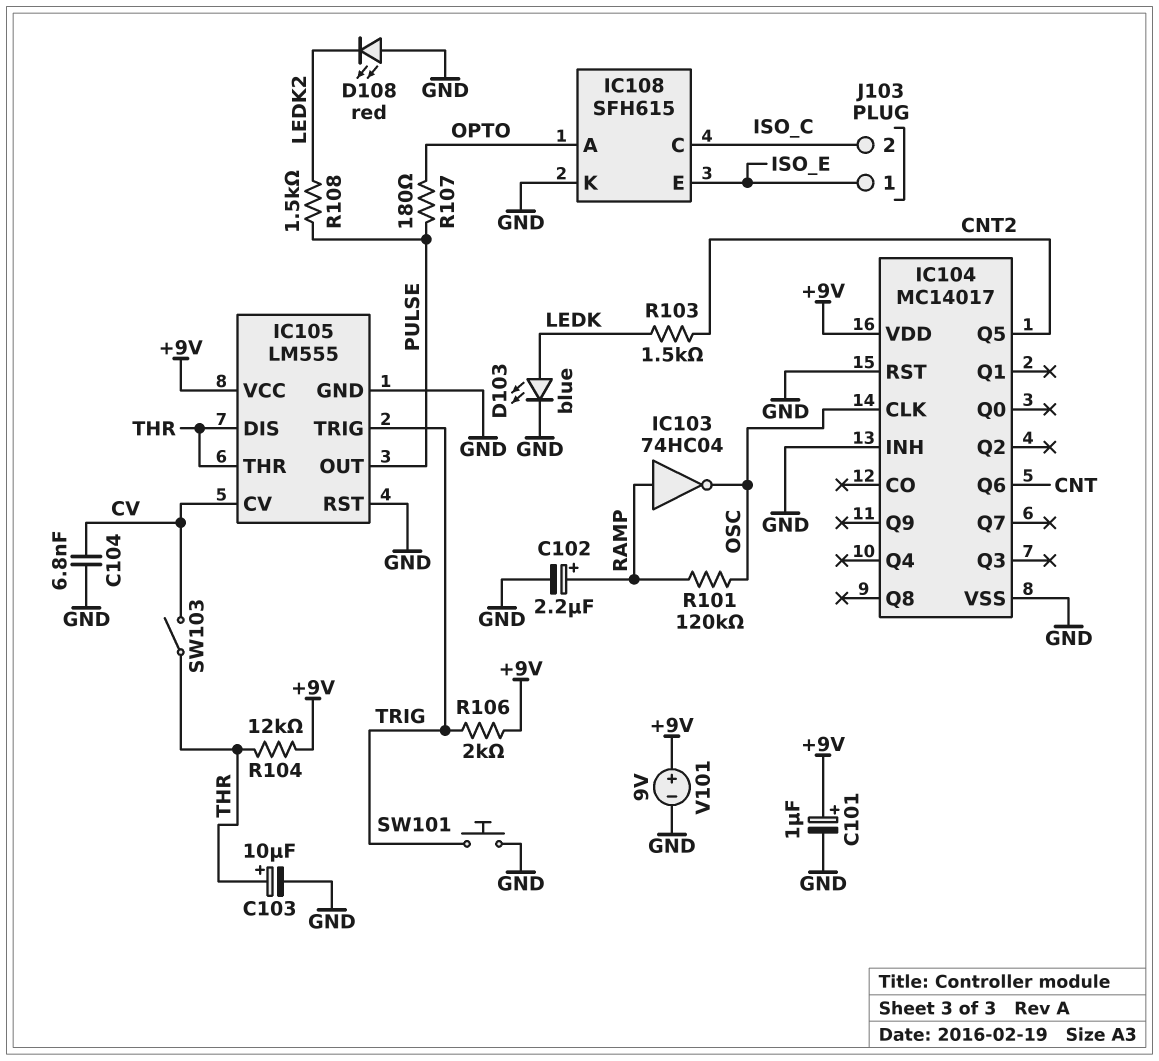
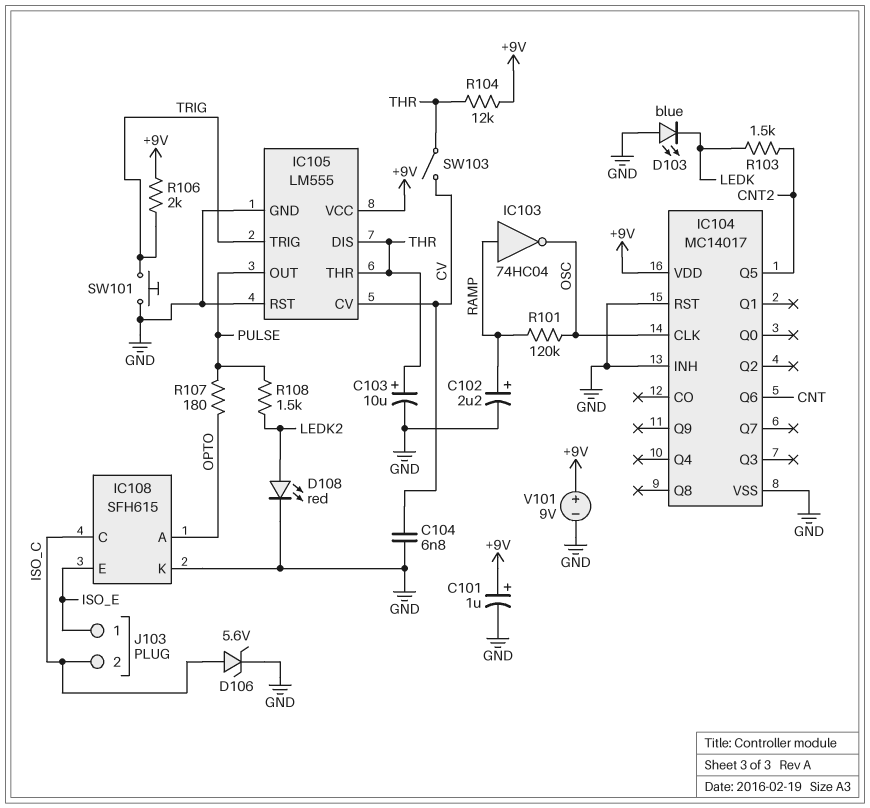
D103: LED blue (A LEDK, K GND) -> LED blue (A GND, K LEDK)
D106: none -> zener 5.6V (A ISO_C, K GND)
D108: LED red (A GND, K LEDK2) -> LED red (A LEDK2, K GND)

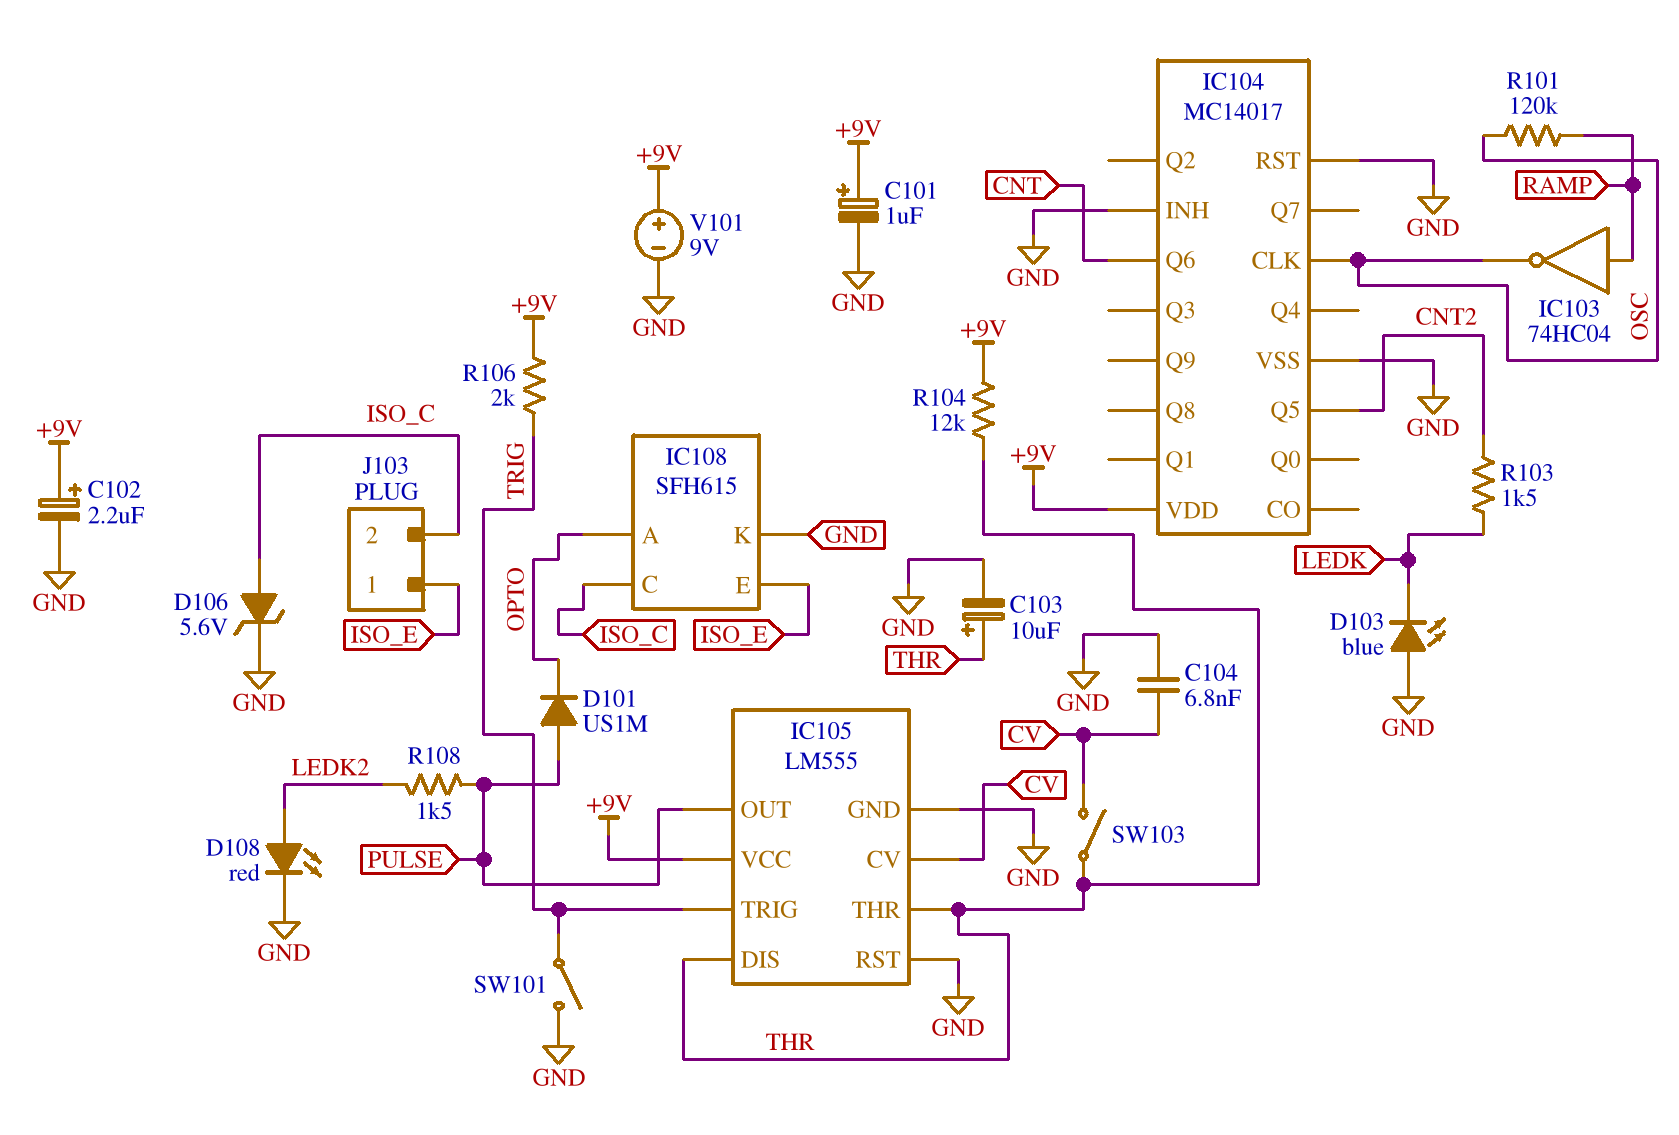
C102: 2.2uF (plus RAMP, minus GND) -> 2.2uF (plus +9V, minus GND)
D101: none -> diode US1M (A PULSE, K OPTO)
R107: 180 (OPTO, PULSE) -> none
SW101: button (GND, TRIG) -> switch (GND, TRIG)

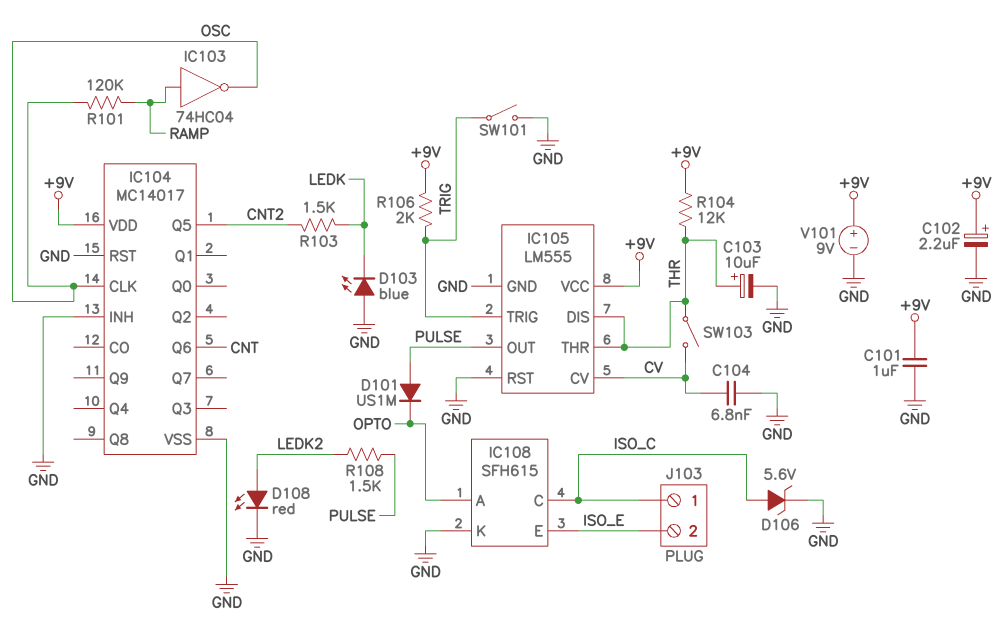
C101: 1uF (plus +9V, minus GND) -> 1uF (+9V, GND)
J103 pin 1: ISO_E -> ISO_C
J103 pin 2: ISO_C -> ISO_E

